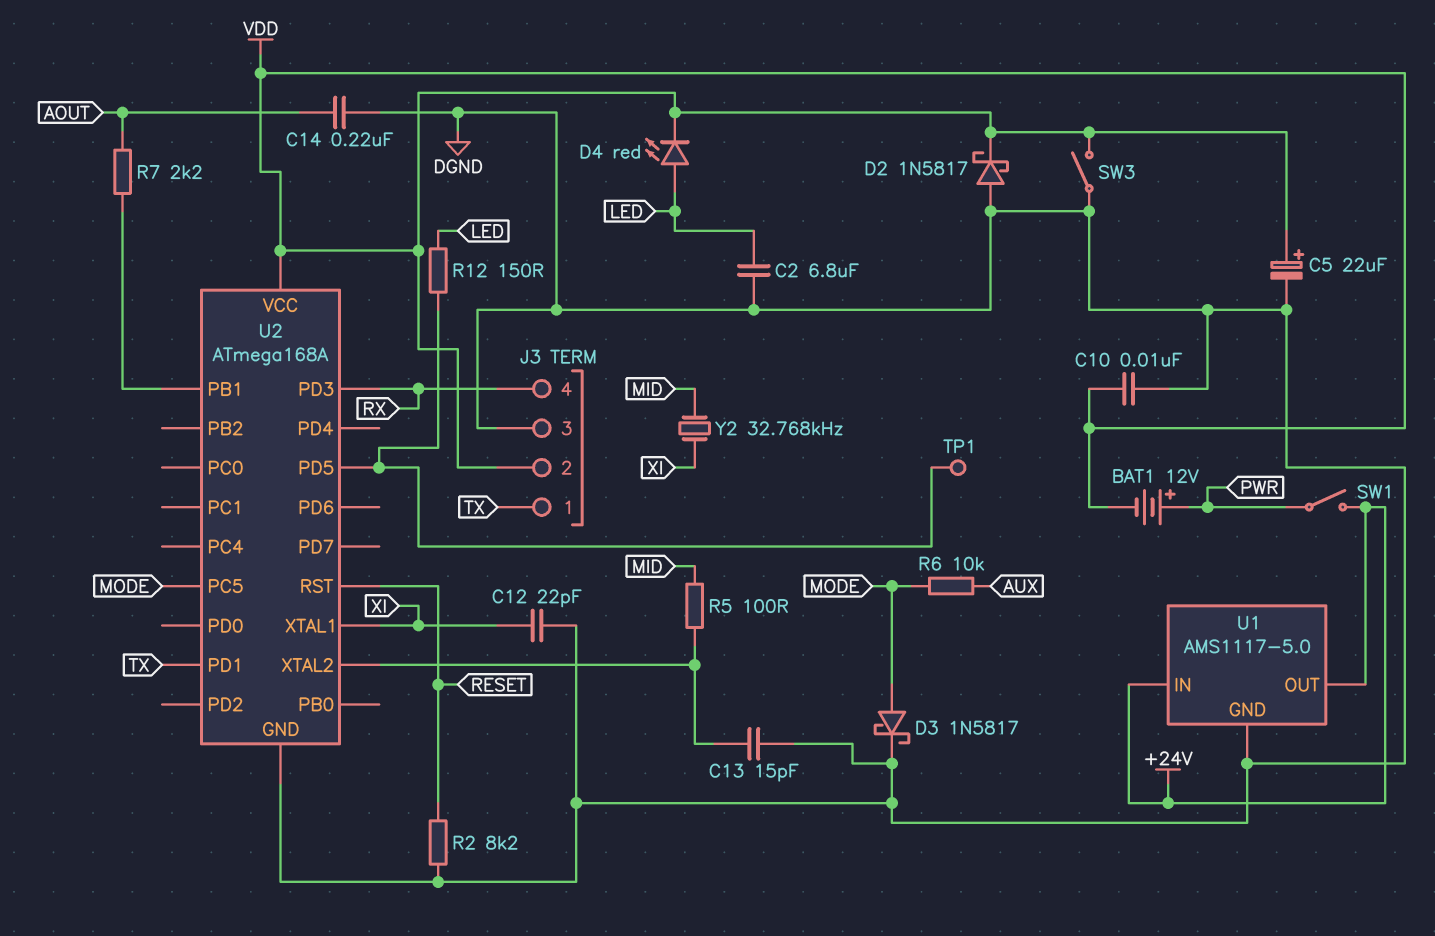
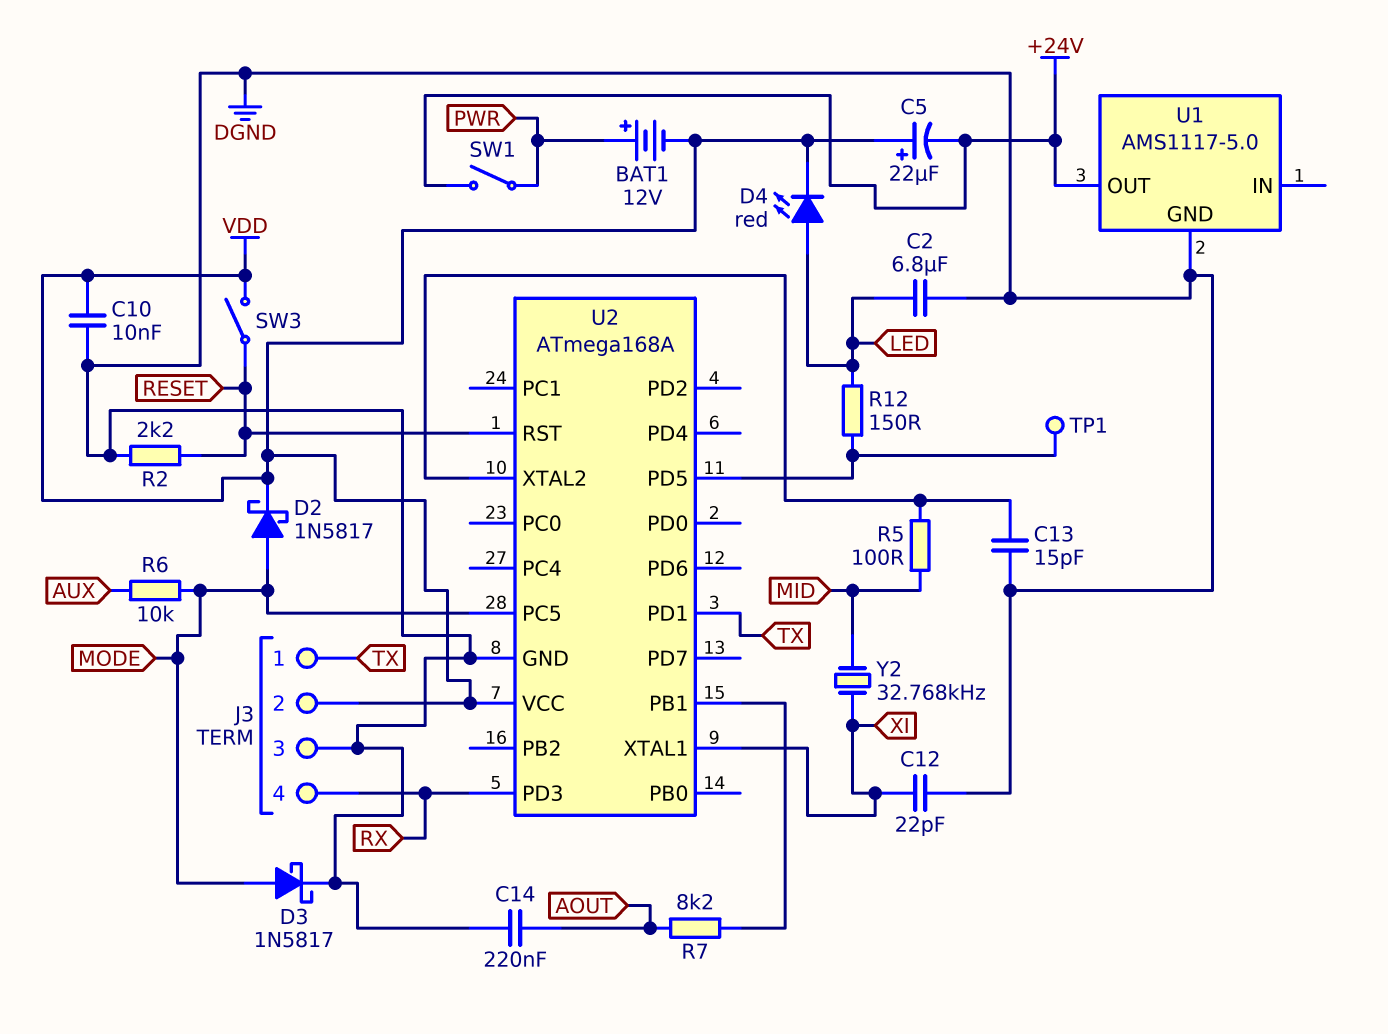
C5: 22uF (plus VDD, minus DGND) -> 22uF (plus VDD, minus +24V)
D2: schottky 1N5817 (A DGND, K VDD) -> schottky 1N5817 (A MODE, K VDD)
R2: 8.2k (DGND, RESET) -> 2.2k (DGND, RESET)
R7: 2.2k (AOUT, U2/PB1) -> 8.2k (AOUT, U2/PB1)
SW3: switch (DGND, VDD) -> switch (RESET, VDD)
U1 pin IN: +24V -> none

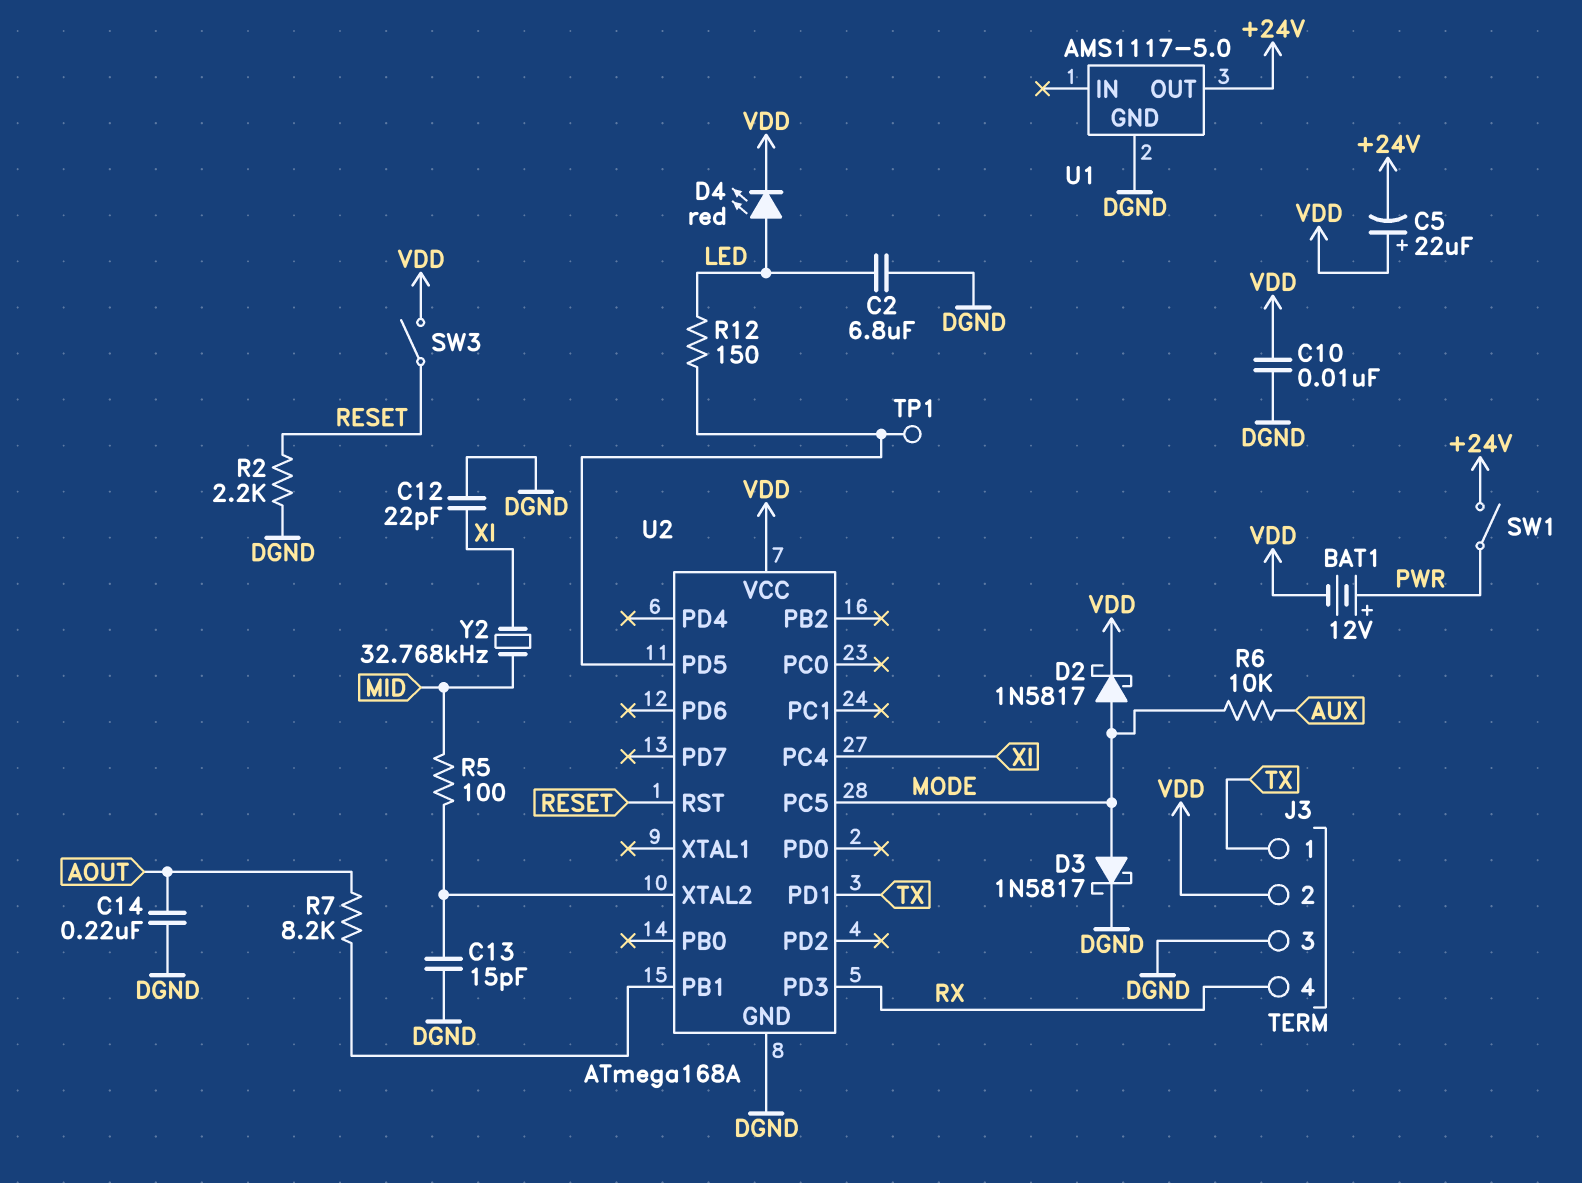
U2 pin PC4: none -> XI
U2 pin XTAL1: XI -> none

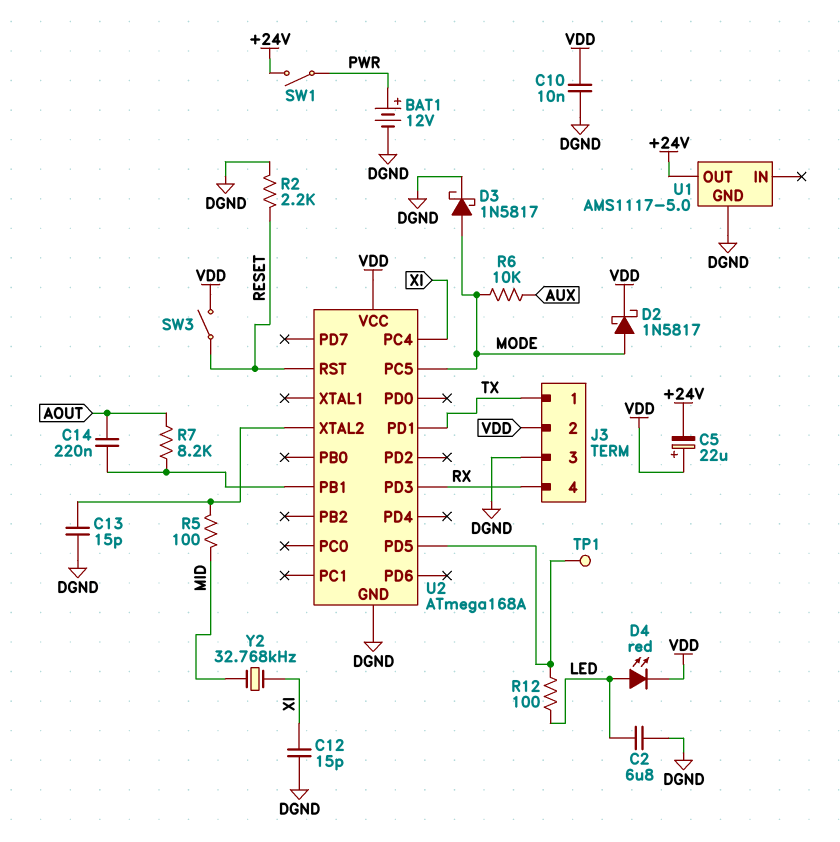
BAT1: 12V (plus PWR, minus VDD) -> 12V (plus PWR, minus DGND)
C12: 22pF (DGND, XI) -> 15pF (DGND, XI)
C14: 220nF (AOUT, DGND) -> 220nF (AOUT, U2/PB1)
R12: 150 (LED, U2/PD5) -> 100 (LED, U2/PD5)

